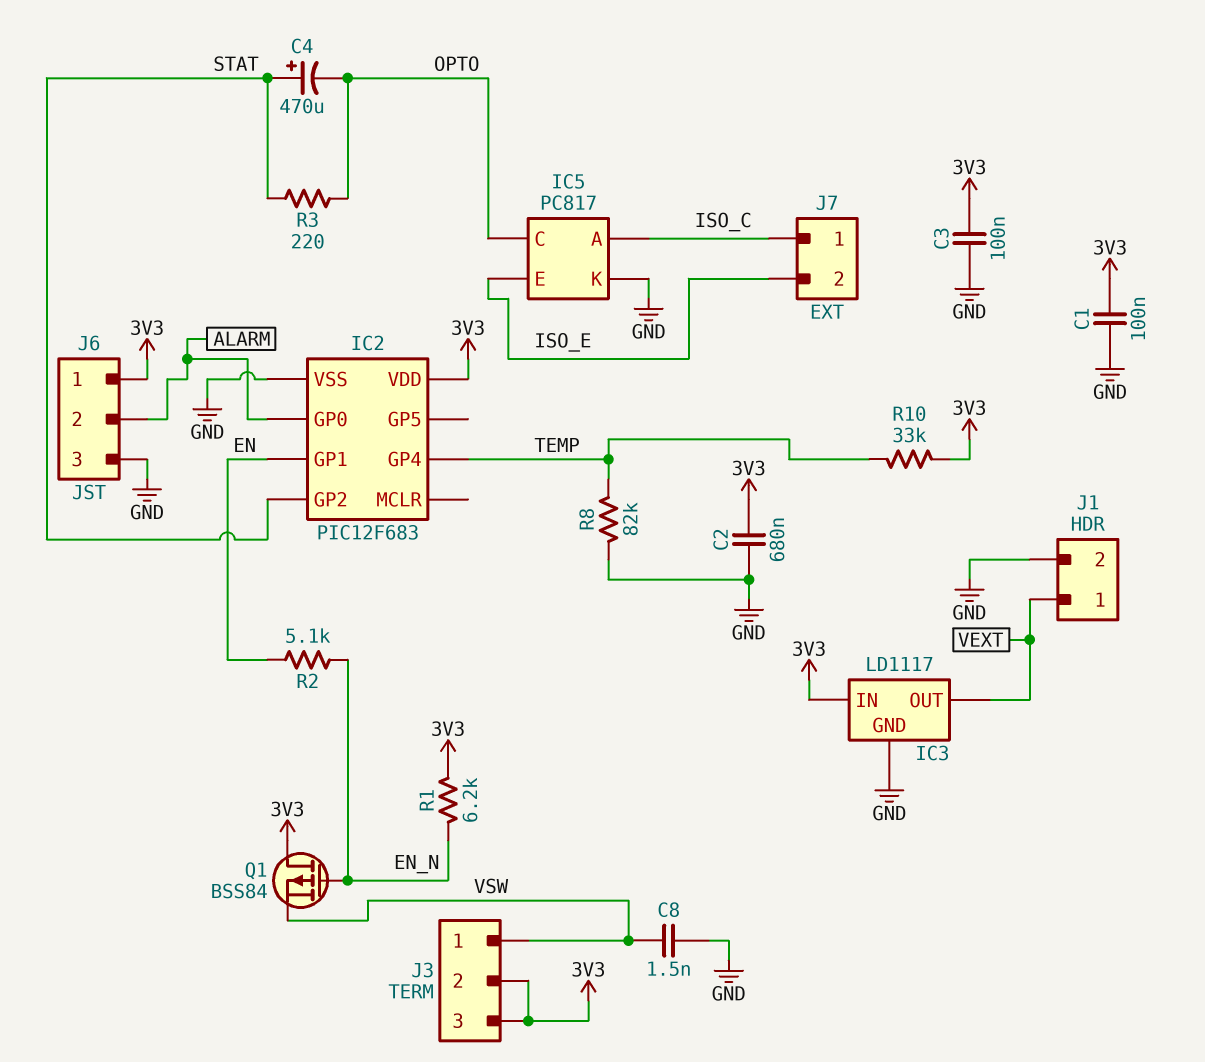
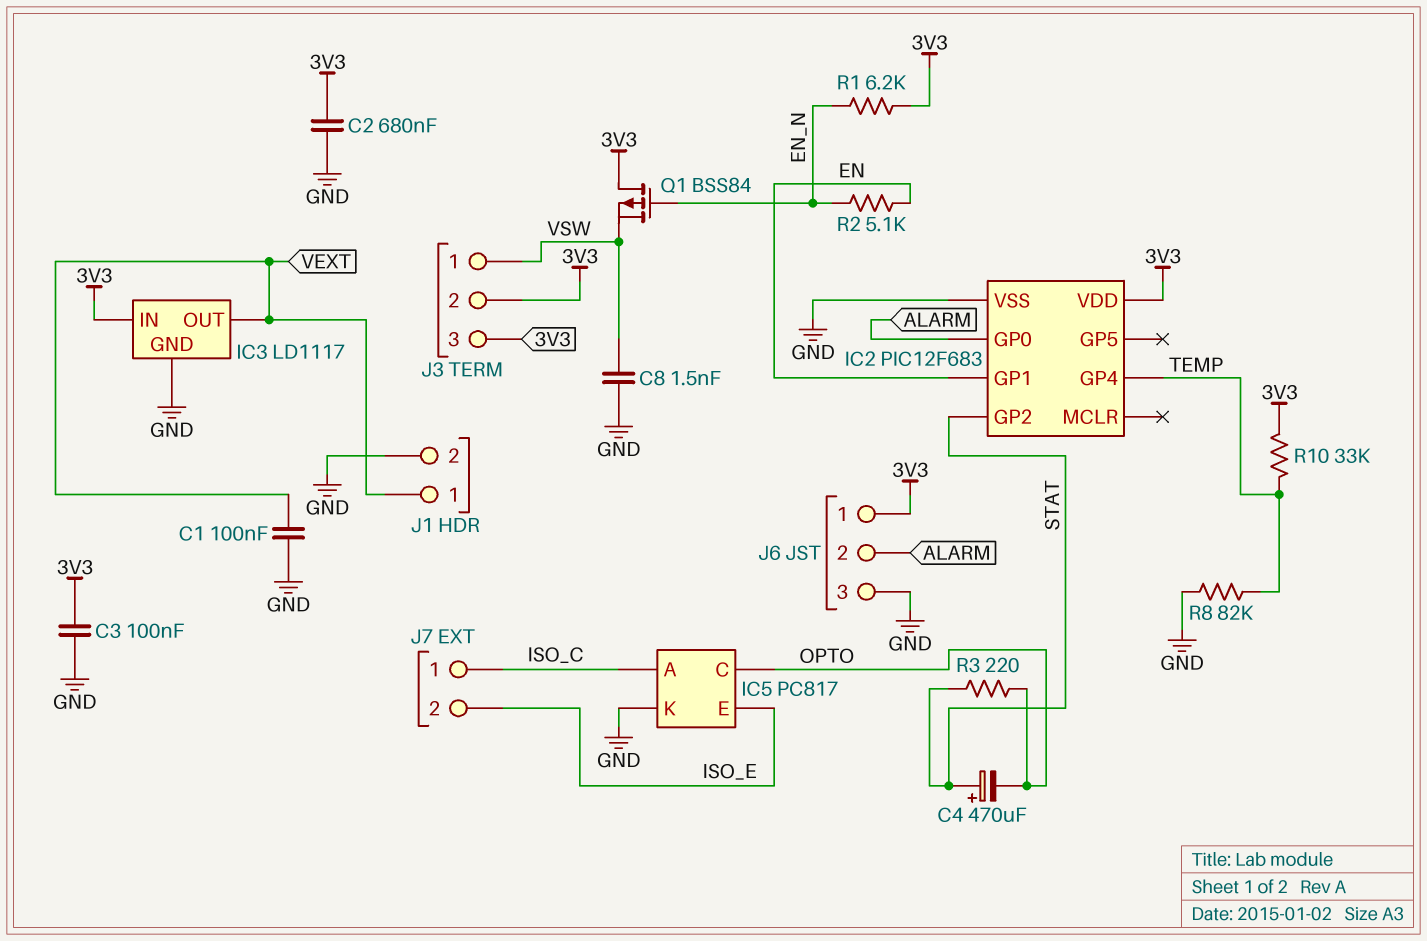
C1: 100nF (3V3, GND) -> 100nF (GND, VEXT)

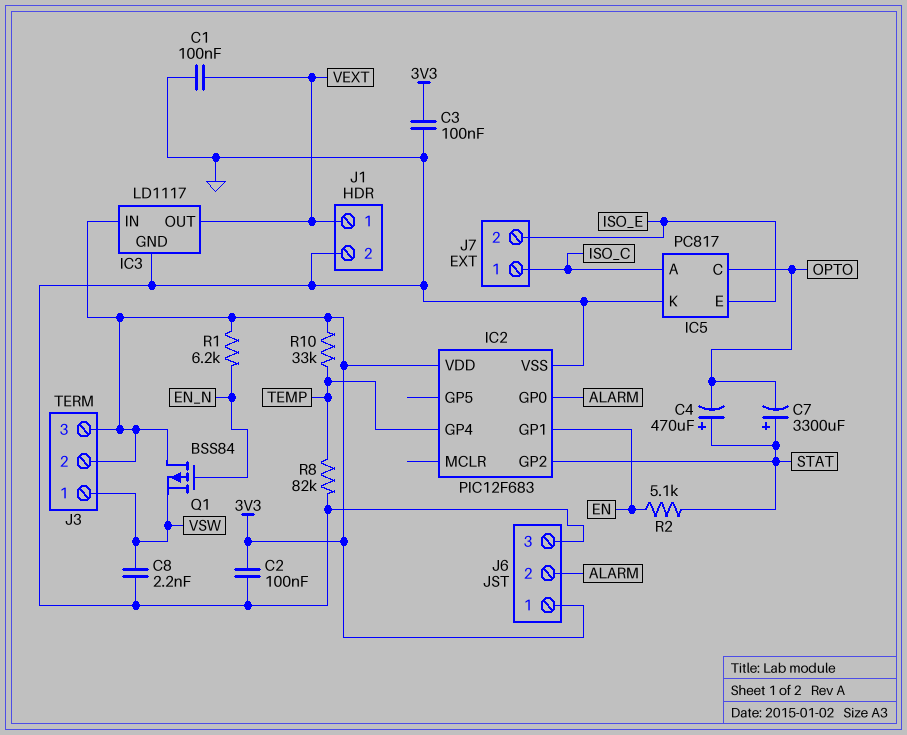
C2: 680nF (3V3, GND) -> 100nF (3V3, GND)
C7: none -> 3300uF (plus STAT, minus OPTO)
C8: 1.5nF (GND, VSW) -> 2.2nF (GND, VSW)
R2: 5.1k (EN, EN_N) -> 5.1k (EN, STAT)
R3: 220 (OPTO, STAT) -> none

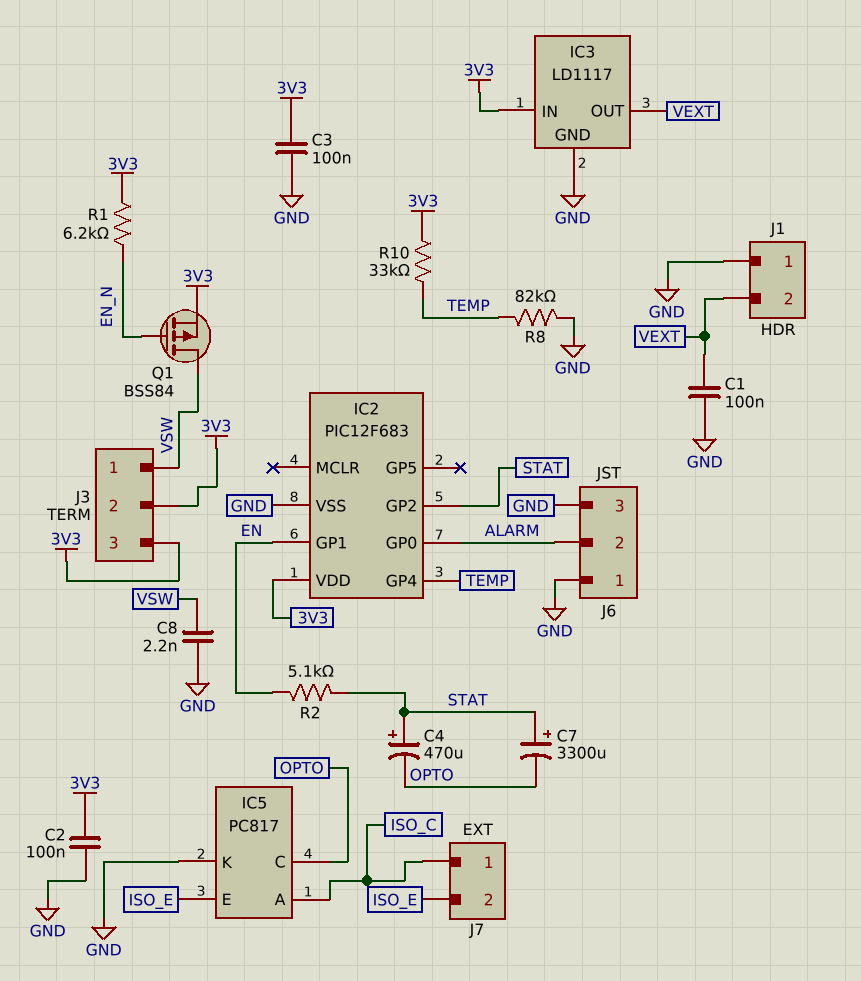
J1 pin 1: VEXT -> GND
J1 pin 2: GND -> VEXT
J6 pin 1: 3V3 -> GND
Q1: PMOS BSS84 (G EN_N, D 3V3, S VSW) -> PMOS BSS84 (G EN_N, D VSW, S 3V3)

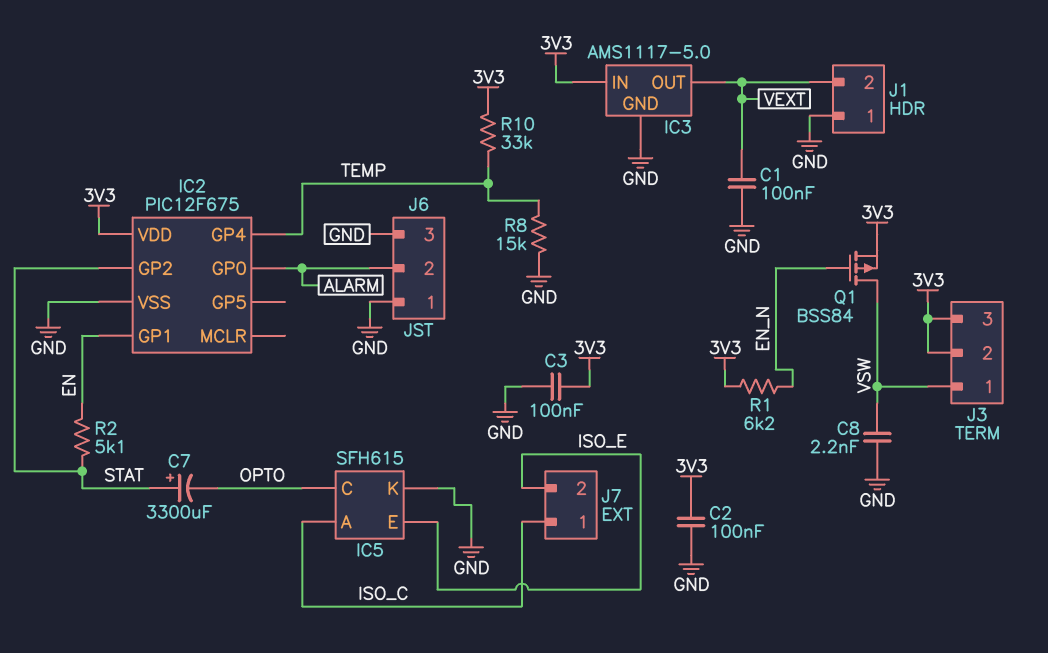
C4: 470uF (plus STAT, minus OPTO) -> none
IC2: PIC12F683 -> PIC12F675
IC3: LD1117 -> AMS1117-5.0
IC5: PC817 -> SFH615
R8: 82k (GND, TEMP) -> 15k (GND, TEMP)

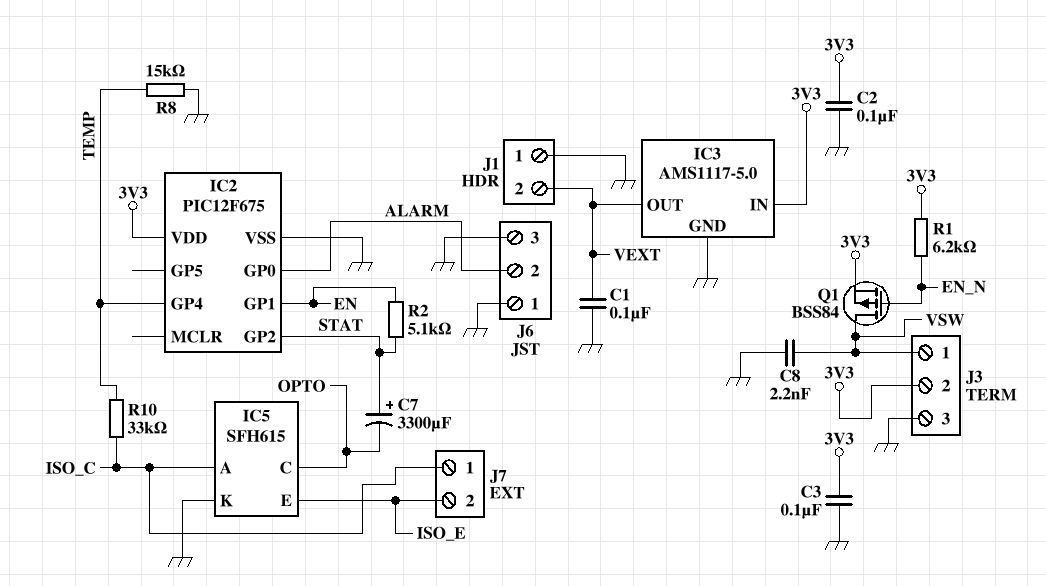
J3 pin 3: 3V3 -> GND
R10: 33k (3V3, TEMP) -> 33k (ISO_C, TEMP)

